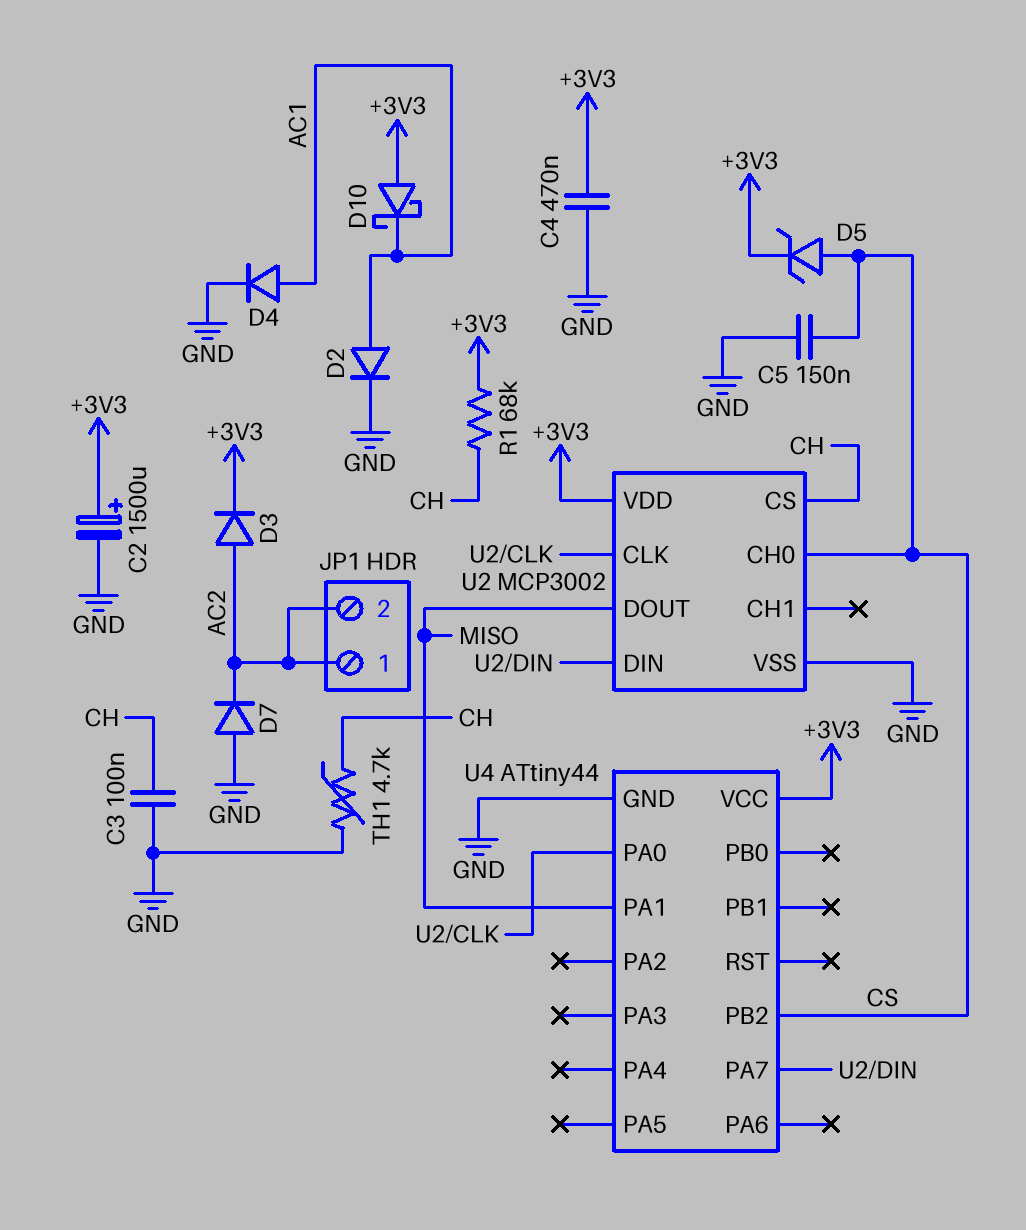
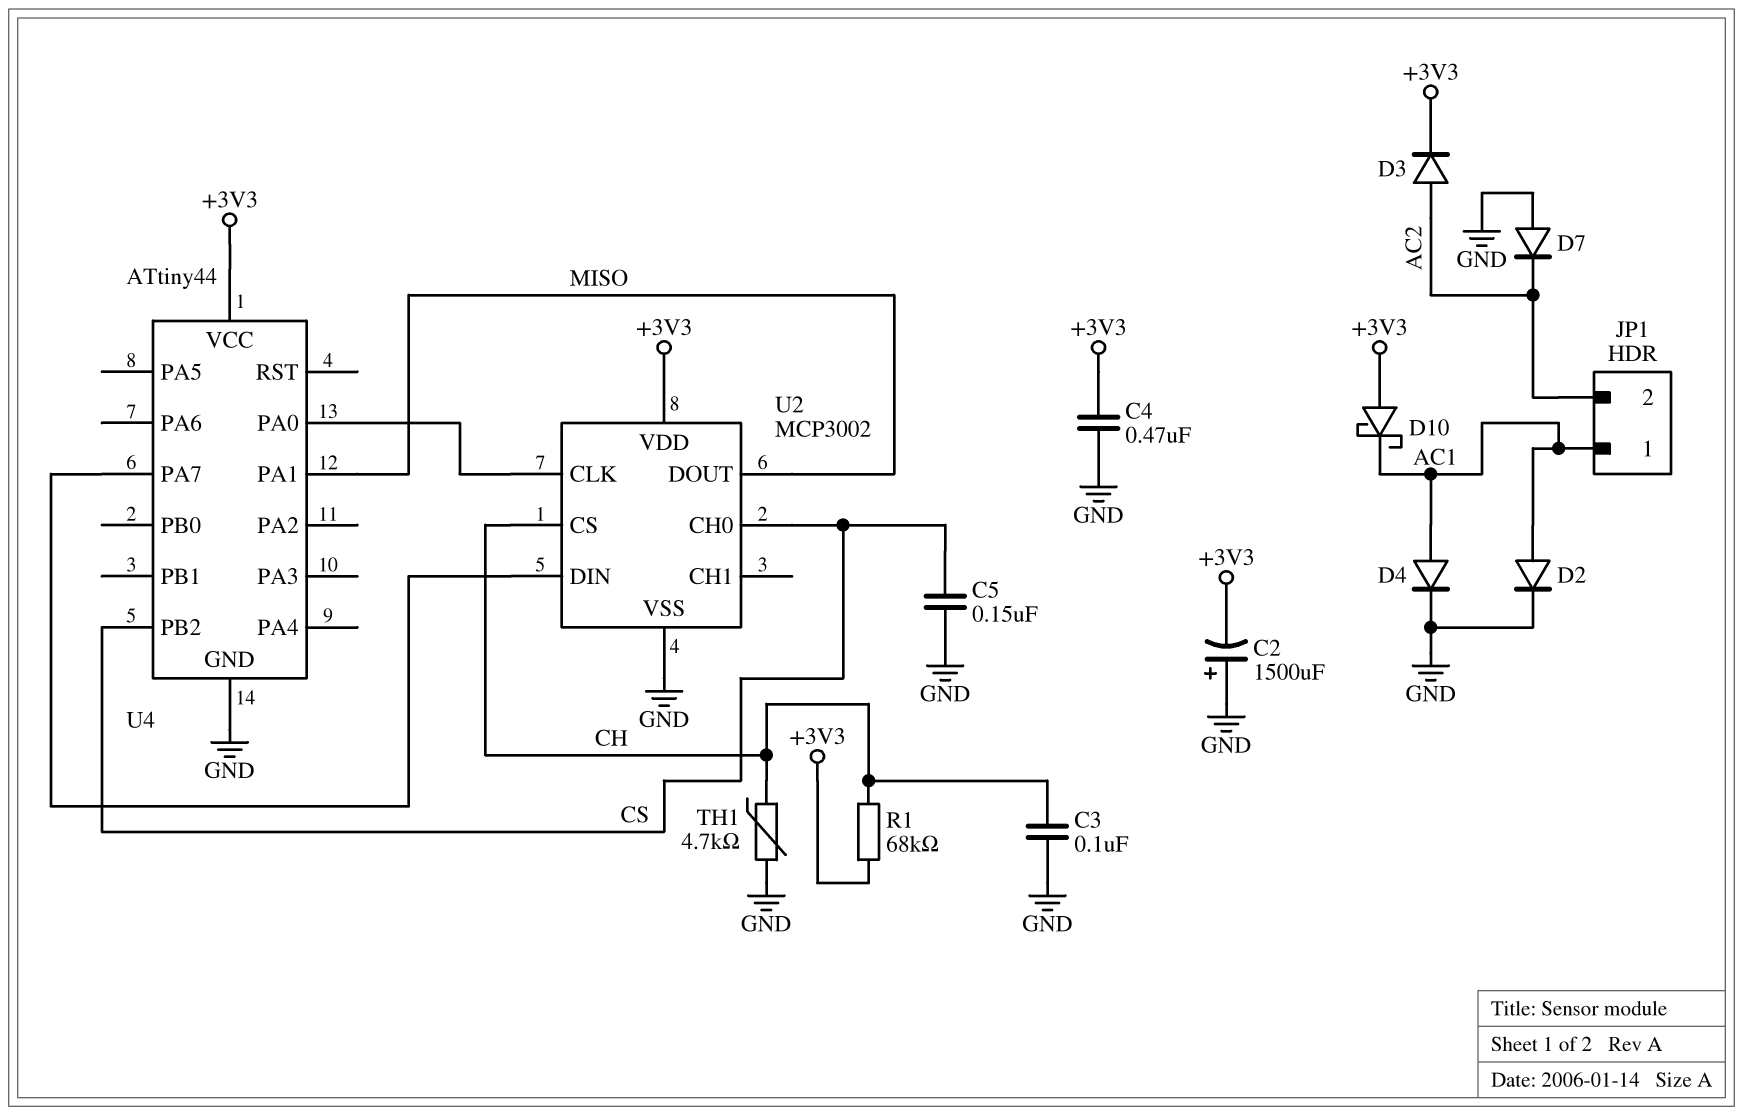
C2: 1500uF (plus +3V3, minus GND) -> 1500uF (plus GND, minus +3V3)
D5: zener (A CS, K +3V3) -> none
JP1 pin 1: AC2 -> AC1

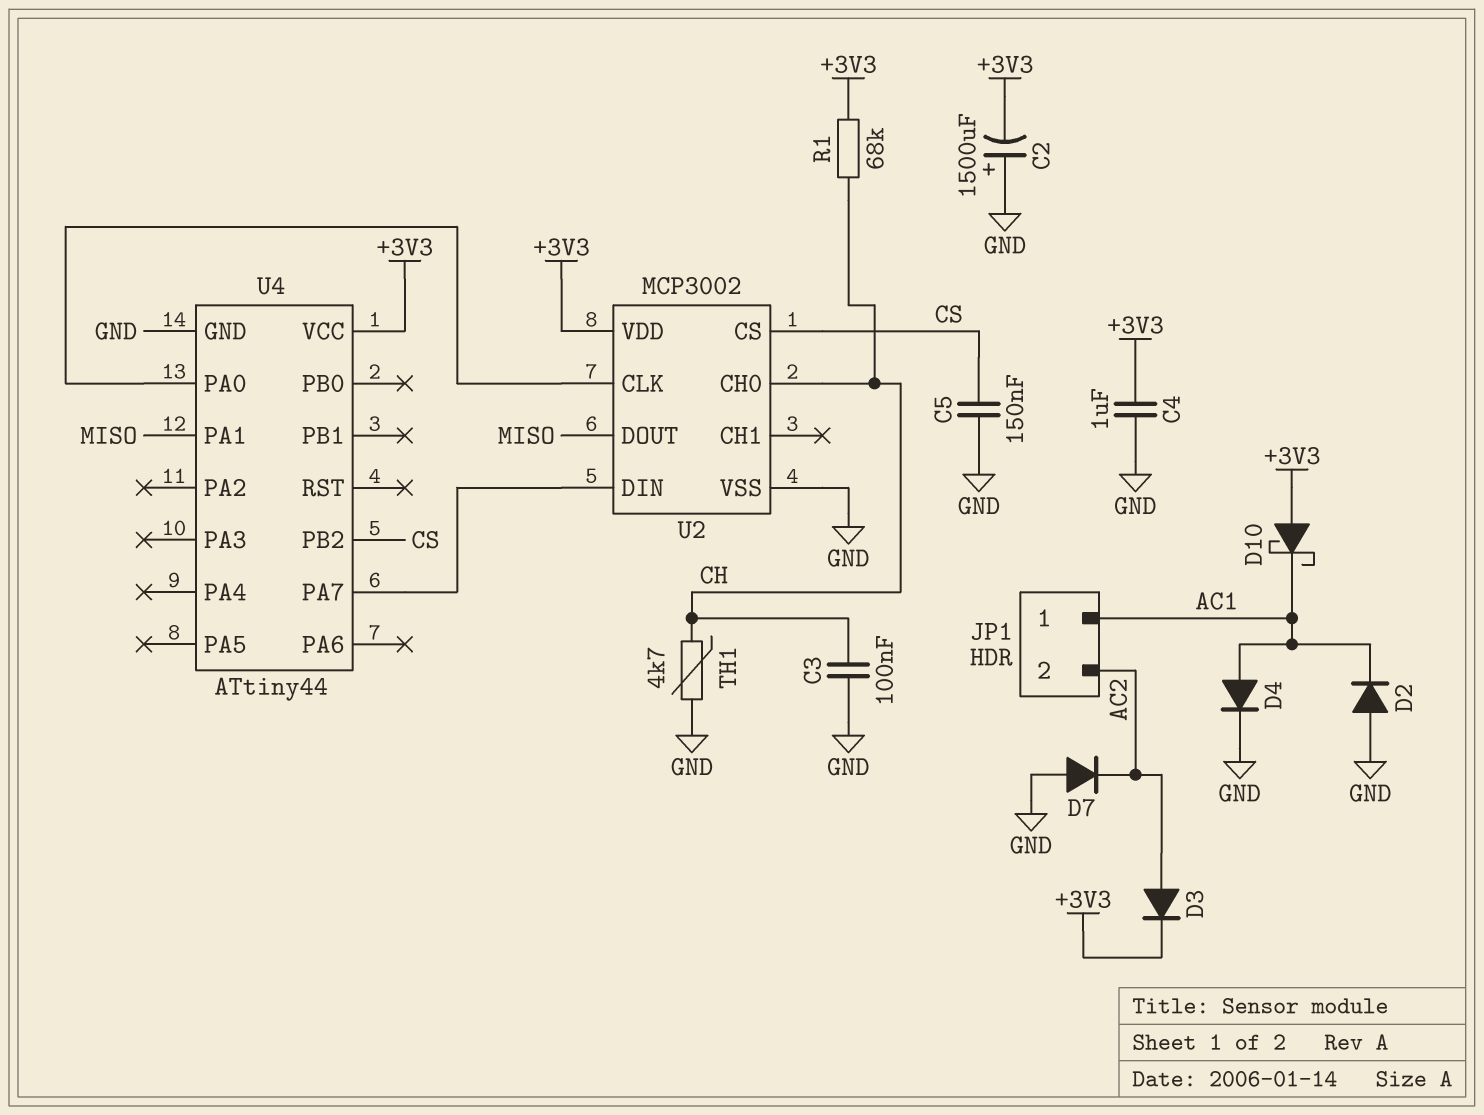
C4: 470nF (+3V3, GND) -> 1uF (+3V3, GND)
D2: diode (A AC1, K GND) -> diode (A GND, K AC1)
U2 pin CH0: CS -> CH
U2 pin CS: CH -> CS

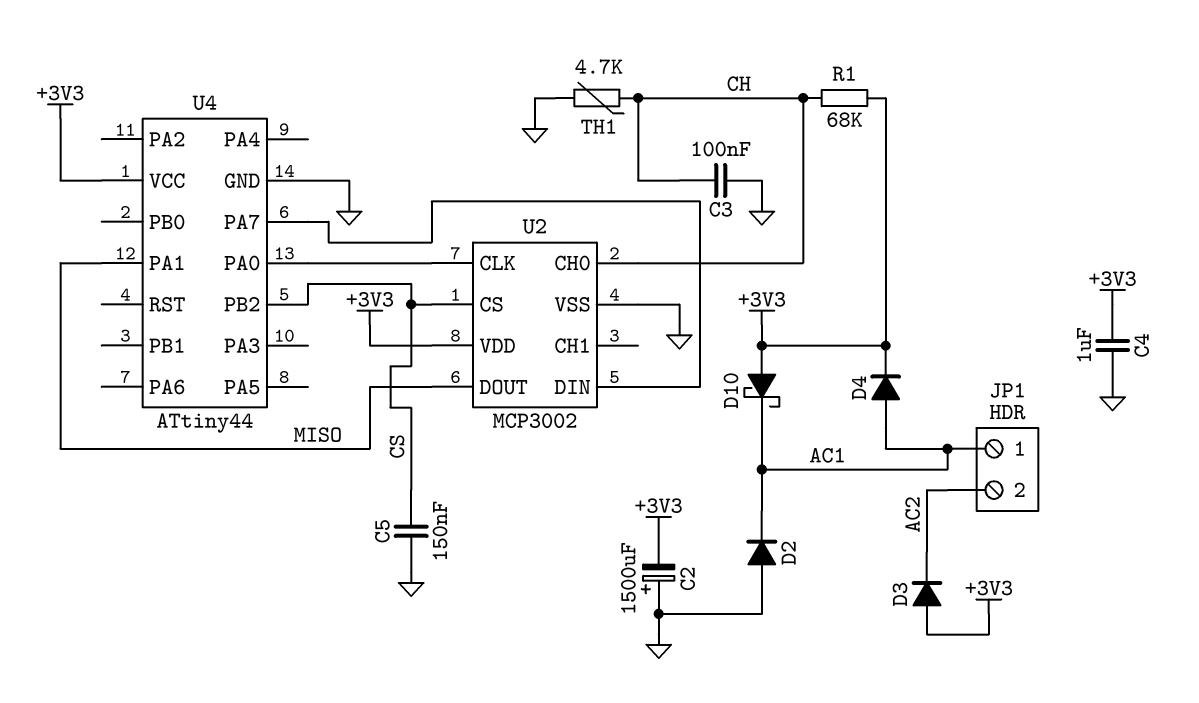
D3: diode (A AC2, K +3V3) -> diode (A +3V3, K AC2)
D4: diode (A AC1, K GND) -> diode (A AC1, K +3V3)
D7: diode (A GND, K AC2) -> none

